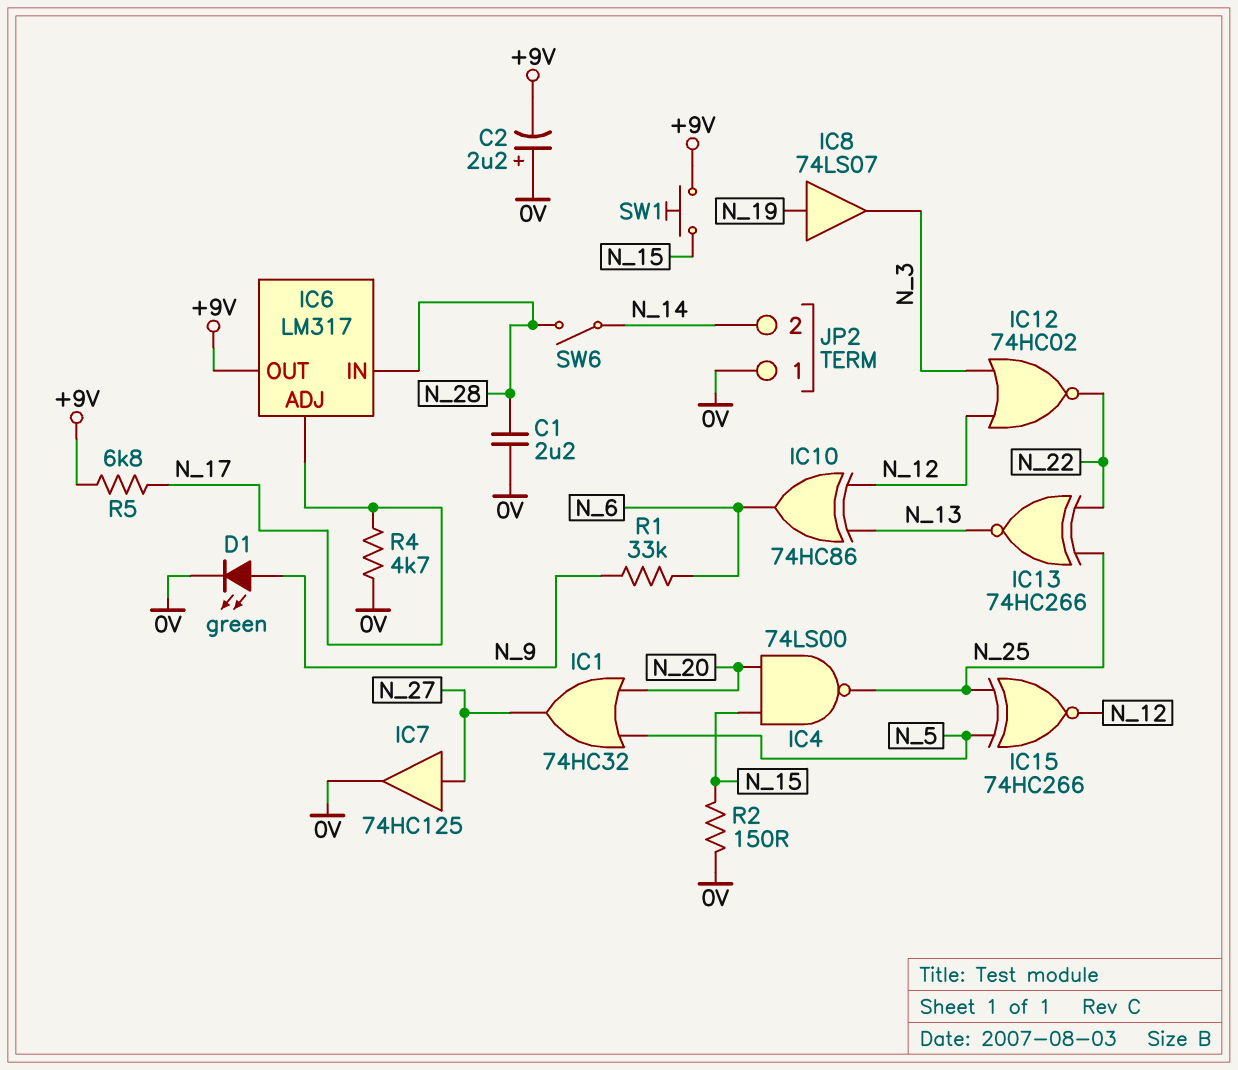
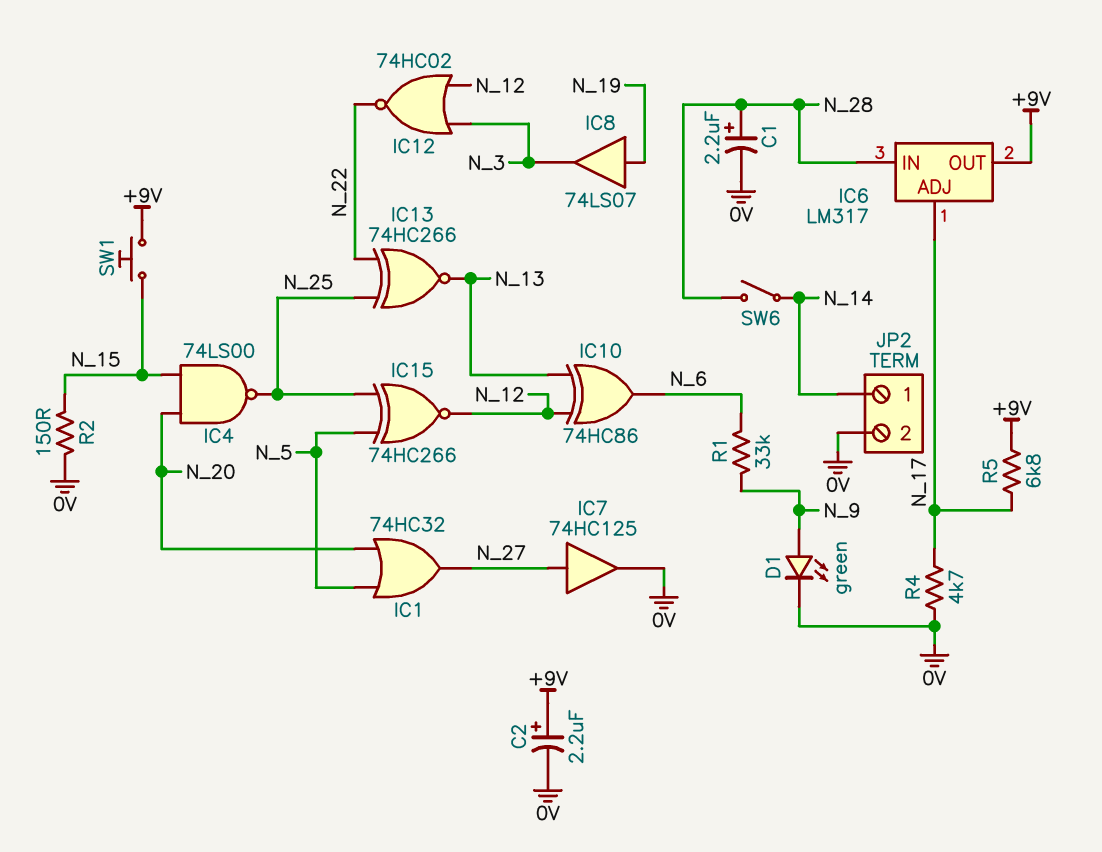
C1: 2.2uF (0V, N_28) -> 2.2uF (plus N_28, minus 0V)
C2: 2.2uF (plus 0V, minus +9V) -> 2.2uF (plus +9V, minus 0V)
JP2 pin 1: 0V -> N_14
JP2 pin 2: N_14 -> 0V

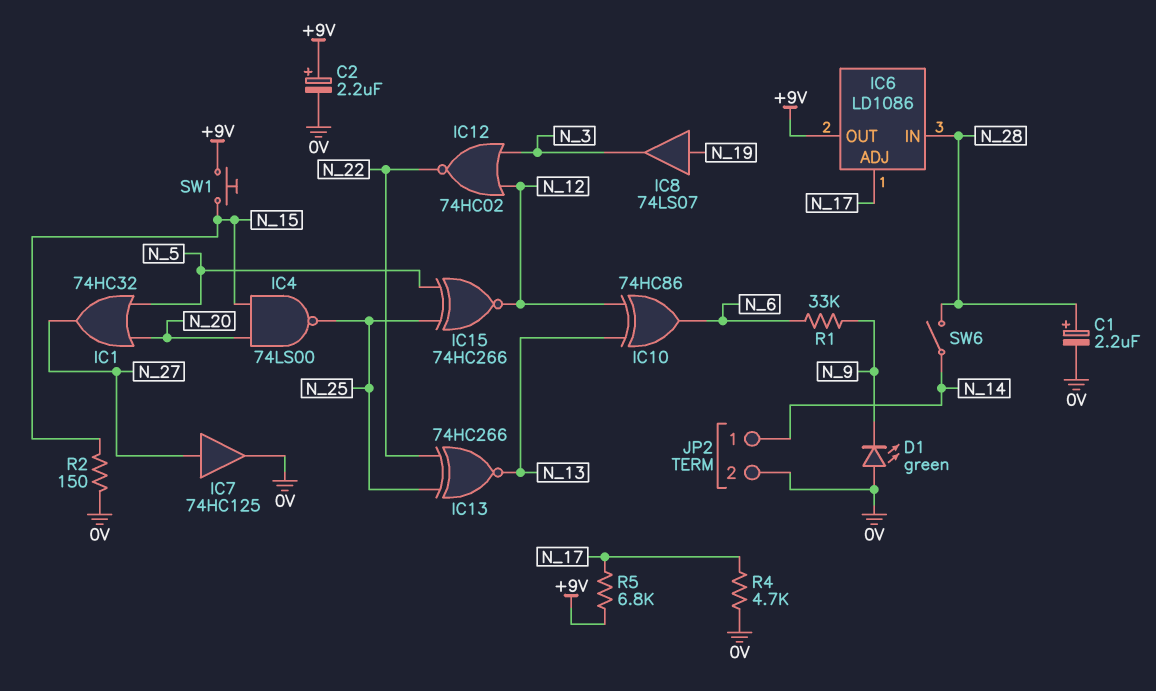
D1: LED green (A N_9, K 0V) -> LED green (A 0V, K N_9)
IC6: LM317 -> LD1086

